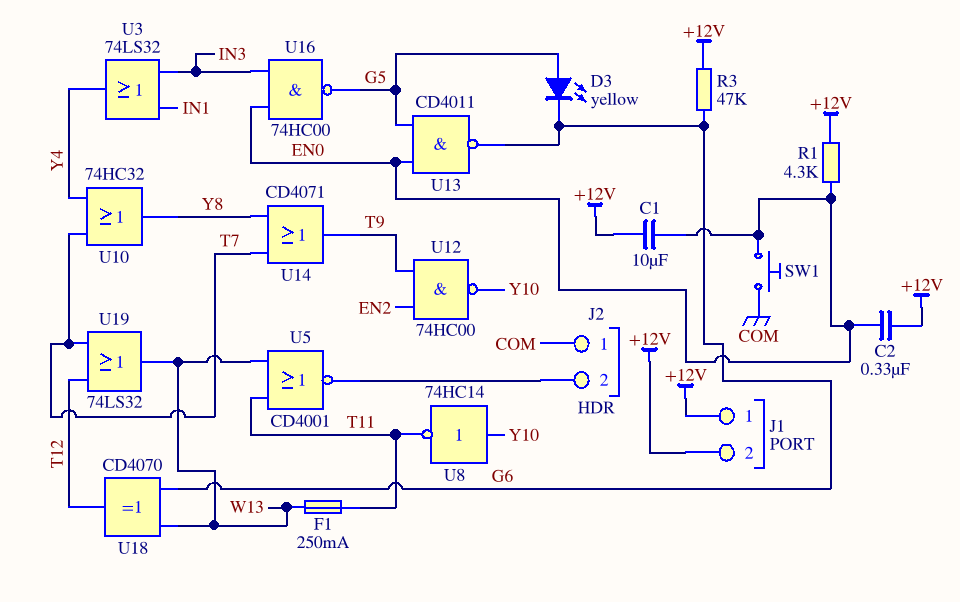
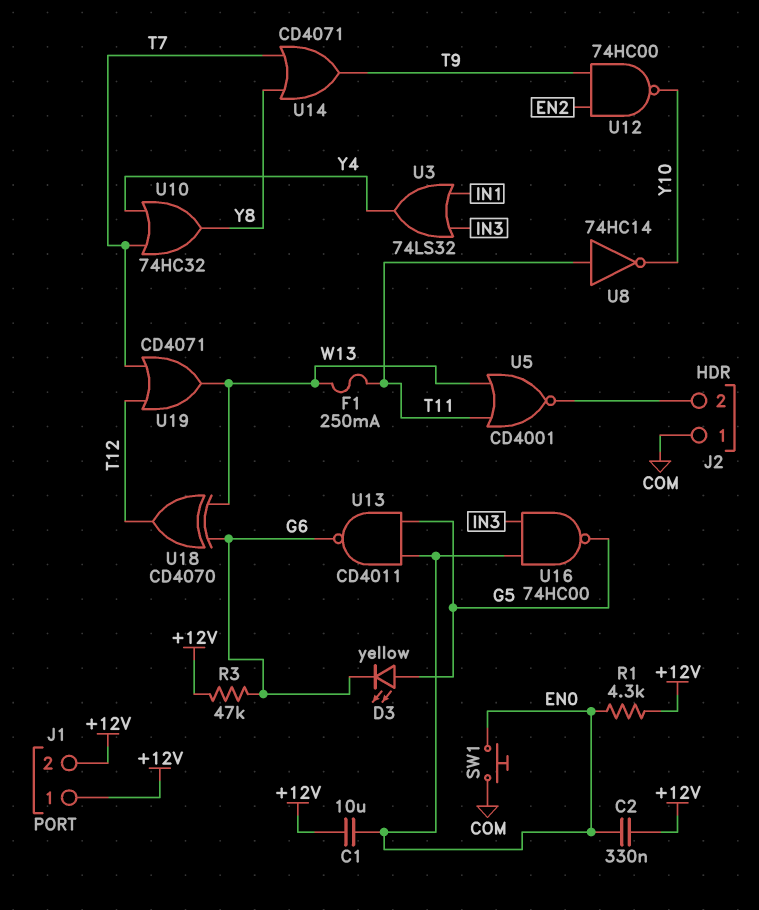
U8: NOT 74HC14 (in Y10, out T11) -> NOT 74HC14 (in T11, out Y10)
U19: OR 74LS32 (in T7, in T12, out W13) -> OR CD4071 (in T7, in T12, out W13)

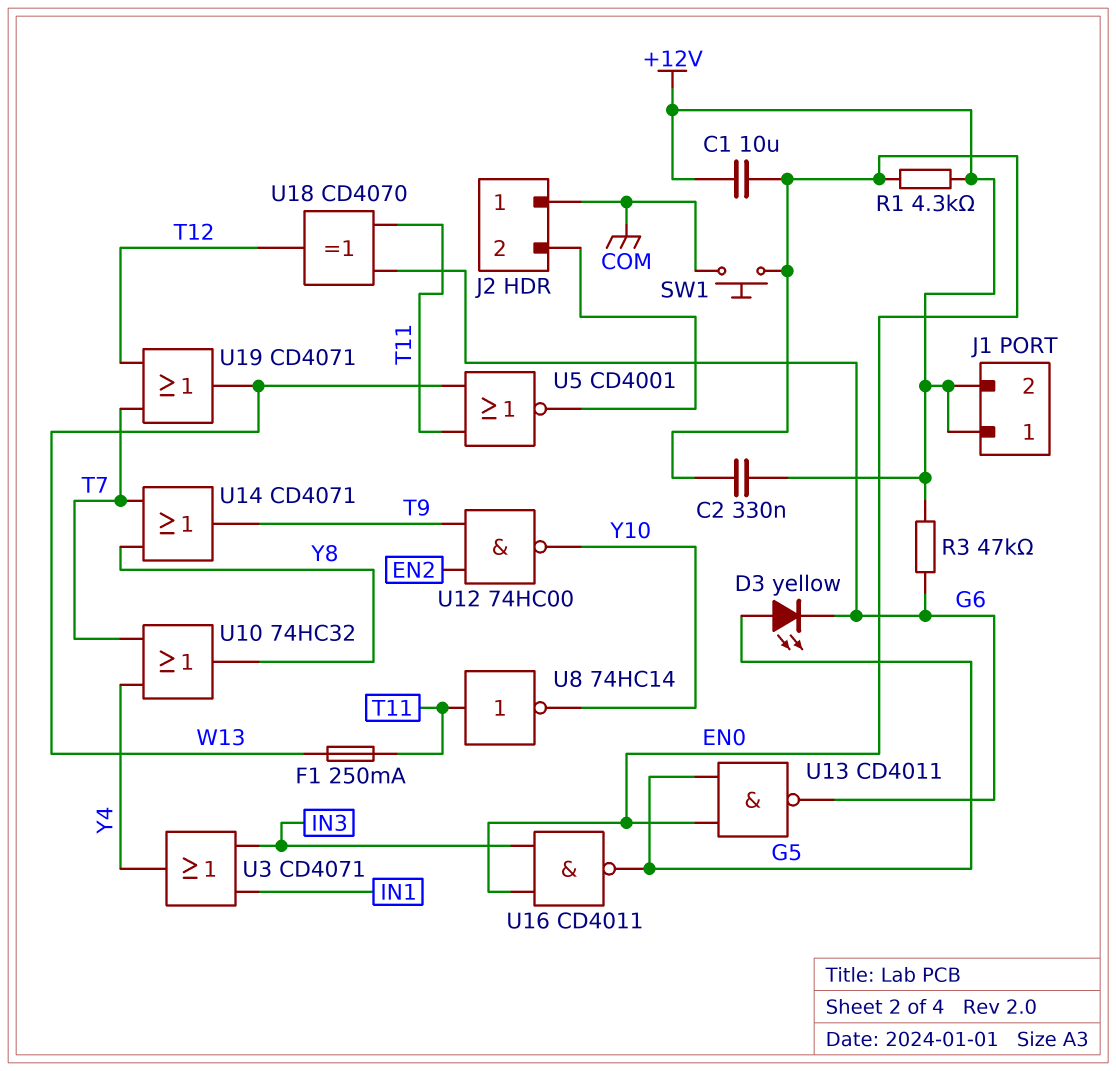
U3: OR 74LS32 (in IN1, in IN3, out Y4) -> OR CD4071 (in IN1, in IN3, out Y4)
U16: NAND 74HC00 (in EN0, in IN3, out G5) -> NAND CD4011 (in EN0, in IN3, out G5)
U18: XOR CD4070 (in G6, in W13, out T12) -> XOR CD4070 (in G6, in T11, out T12)

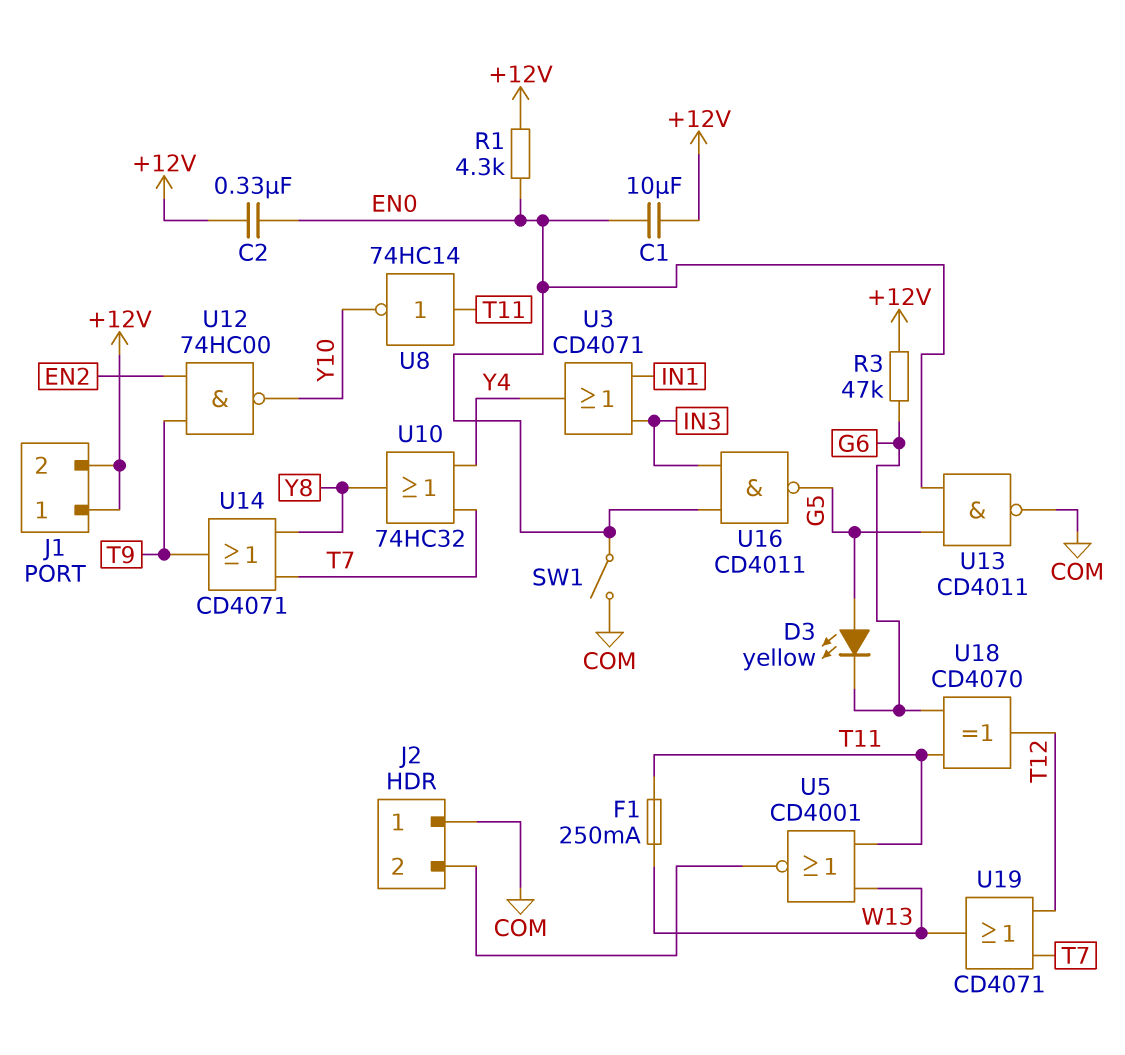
SW1: button (COM, EN0) -> switch (COM, EN0)
U13: NAND CD4011 (in EN0, in G5, out G6) -> NAND CD4011 (in EN0, in G5, out COM)

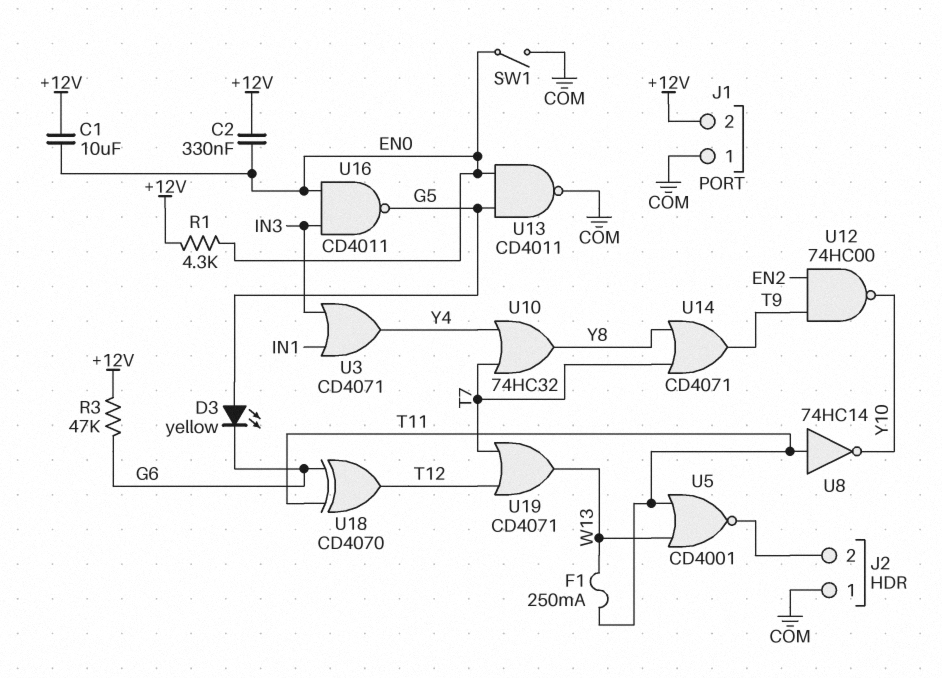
J1 pin 1: +12V -> COM

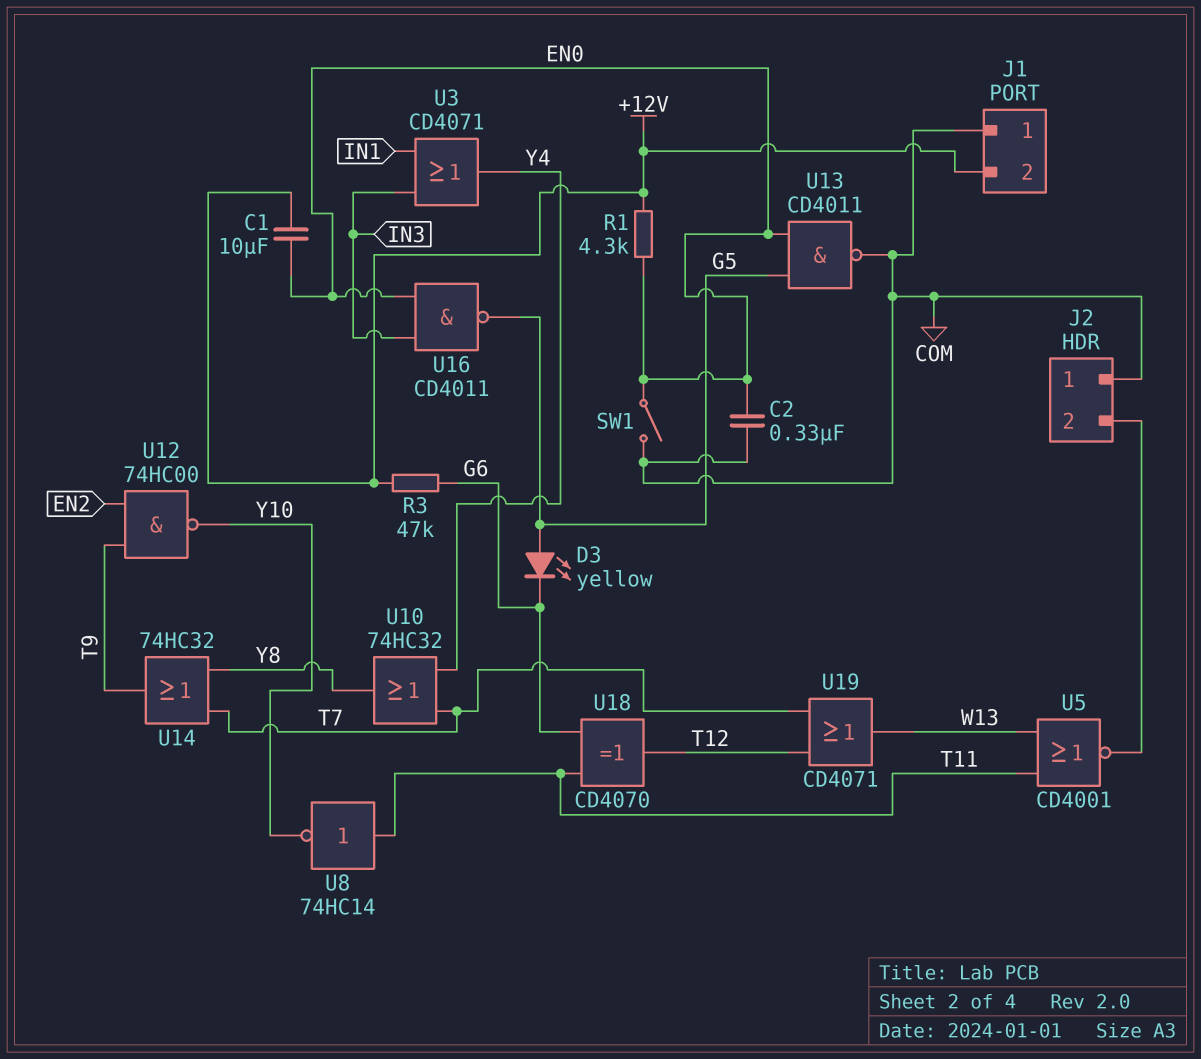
C2: 330nF (+12V, EN0) -> 330nF (COM, EN0)
F1: 250mA (T11, W13) -> none
U14: OR CD4071 (in T7, in Y8, out T9) -> OR 74HC32 (in T7, in Y8, out T9)

